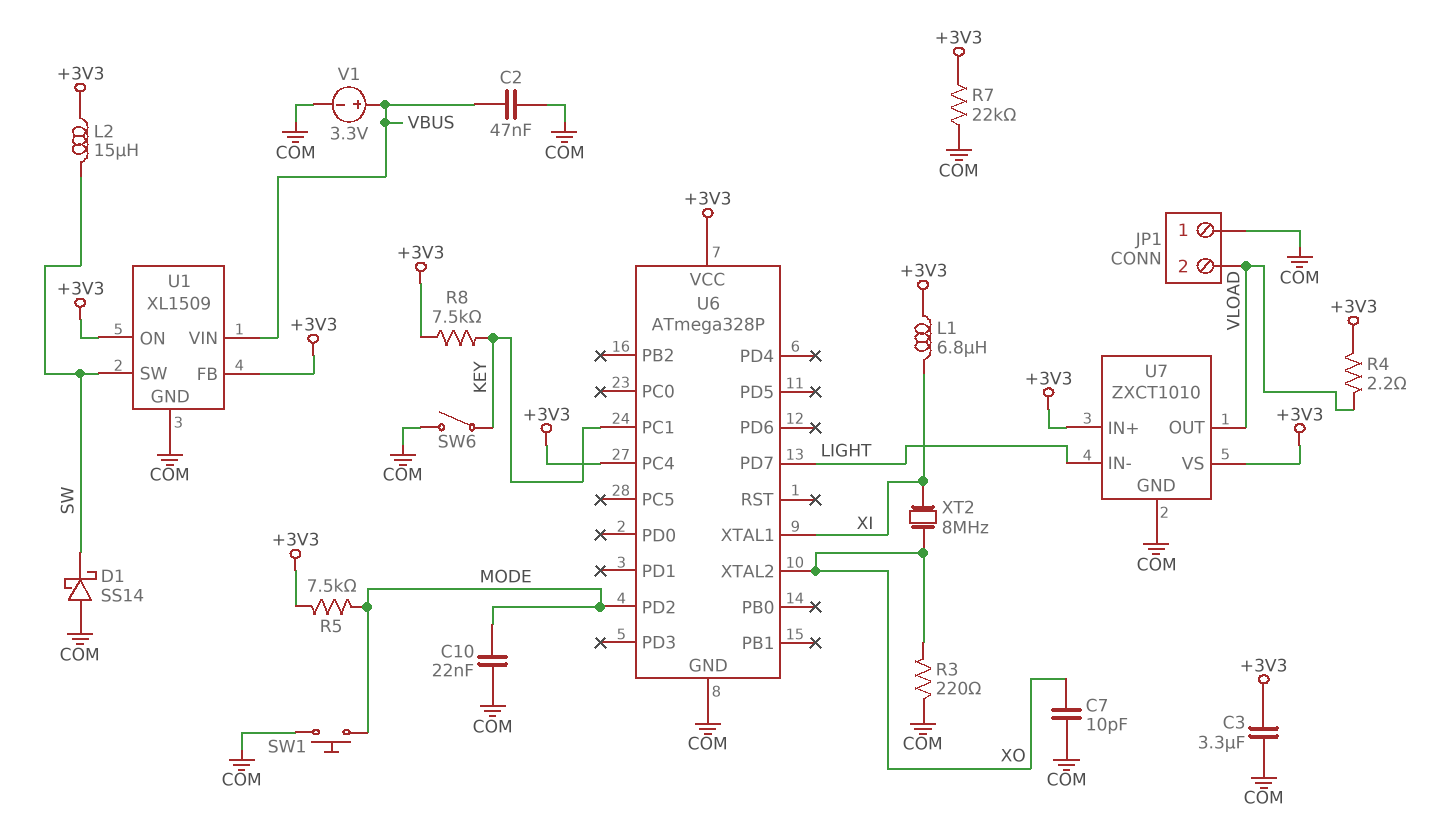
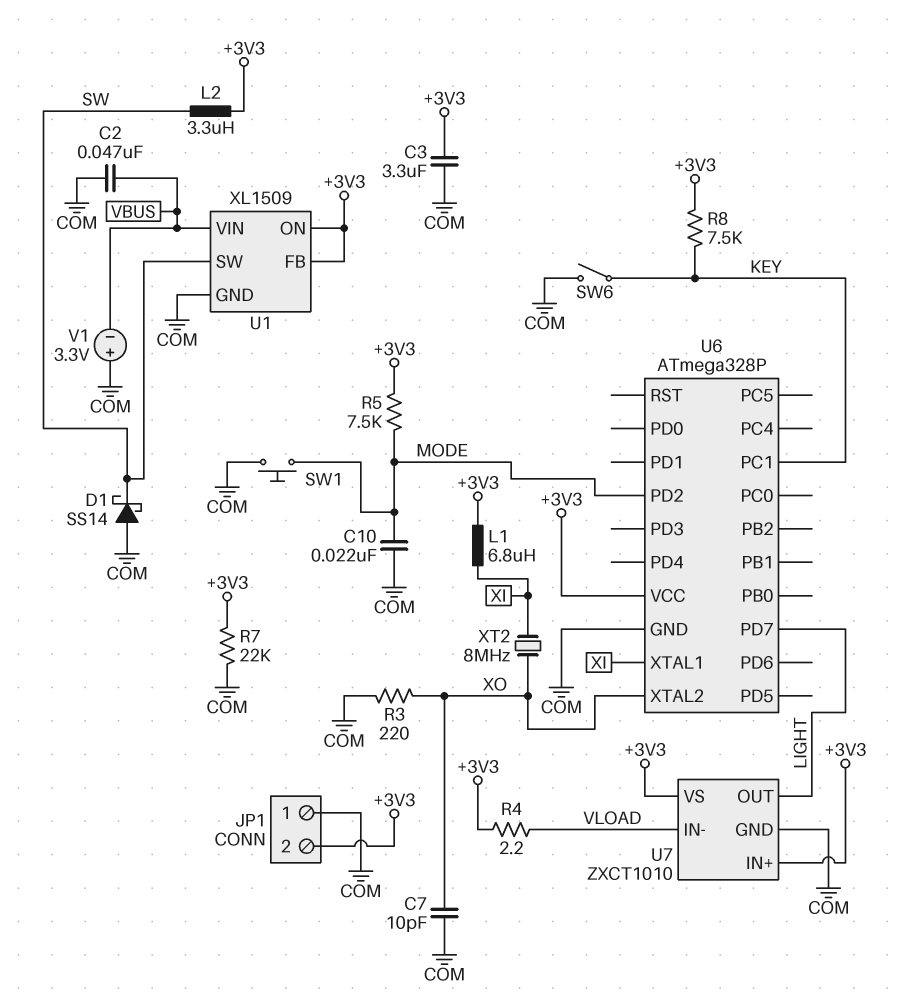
JP1 pin 2: VLOAD -> +3V3
L2: 15uH (+3V3, SW) -> 3.3uH (+3V3, SW)
U6 pin PC4: +3V3 -> none
U7 pin IN-: LIGHT -> VLOAD
U7 pin OUT: VLOAD -> LIGHT
V1: 3.3V (plus VBUS, minus COM) -> 3.3V (plus COM, minus VBUS)

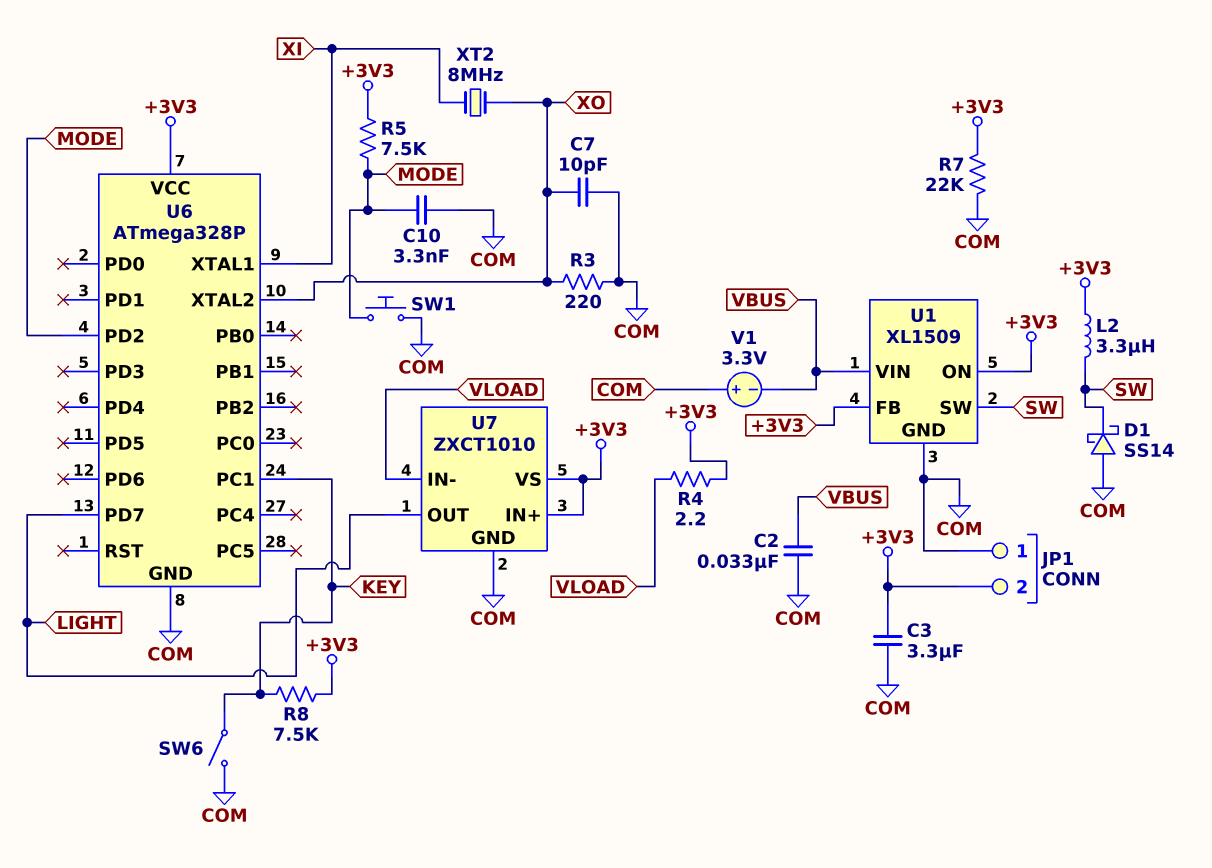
C2: 47nF (COM, VBUS) -> 33nF (COM, VBUS)
C10: 22nF (COM, MODE) -> 3.3nF (COM, MODE)
L1: 6.8uH (+3V3, XI) -> none

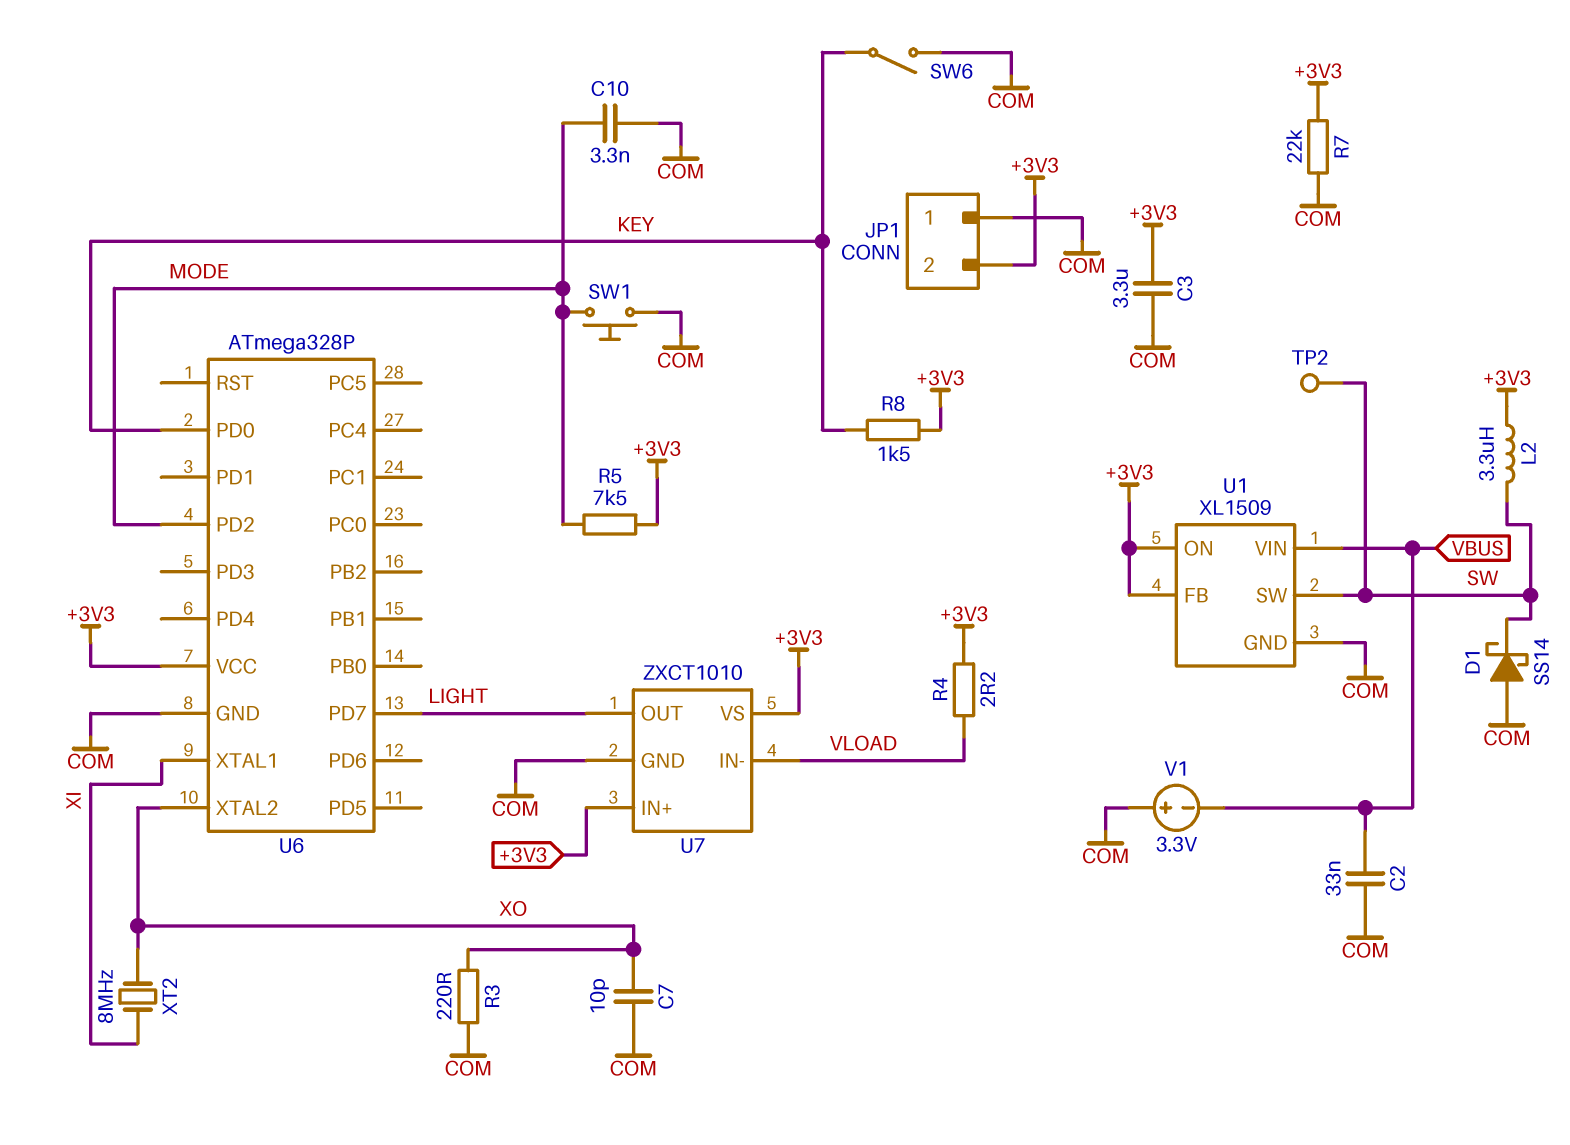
R8: 7.5k (+3V3, KEY) -> 1.5k (+3V3, KEY)
TP2: none -> test point (SW)
U6 pin PC1: KEY -> none
U6 pin PD0: none -> KEY

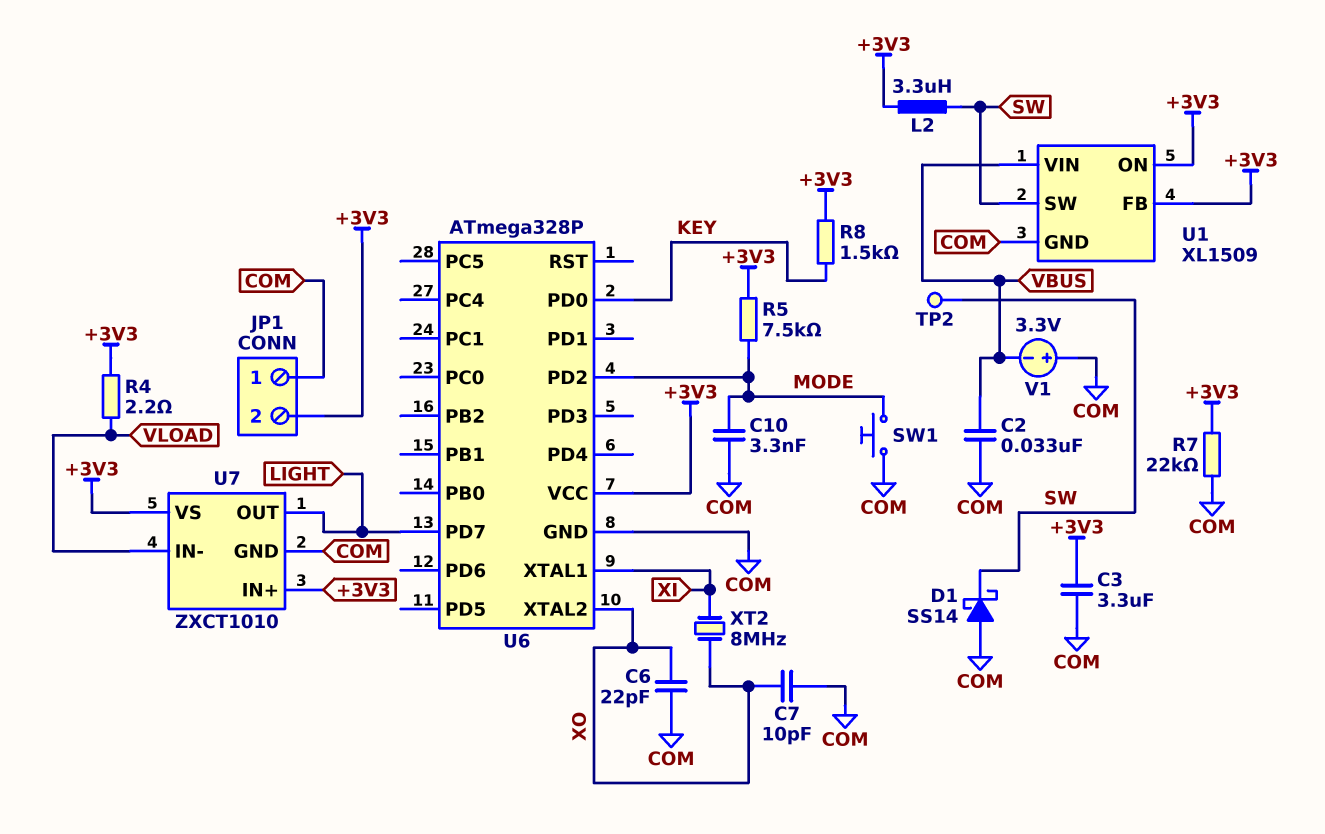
C6: none -> 22pF (COM, XO)
R3: 220 (COM, XO) -> none
SW6: switch (COM, KEY) -> none

